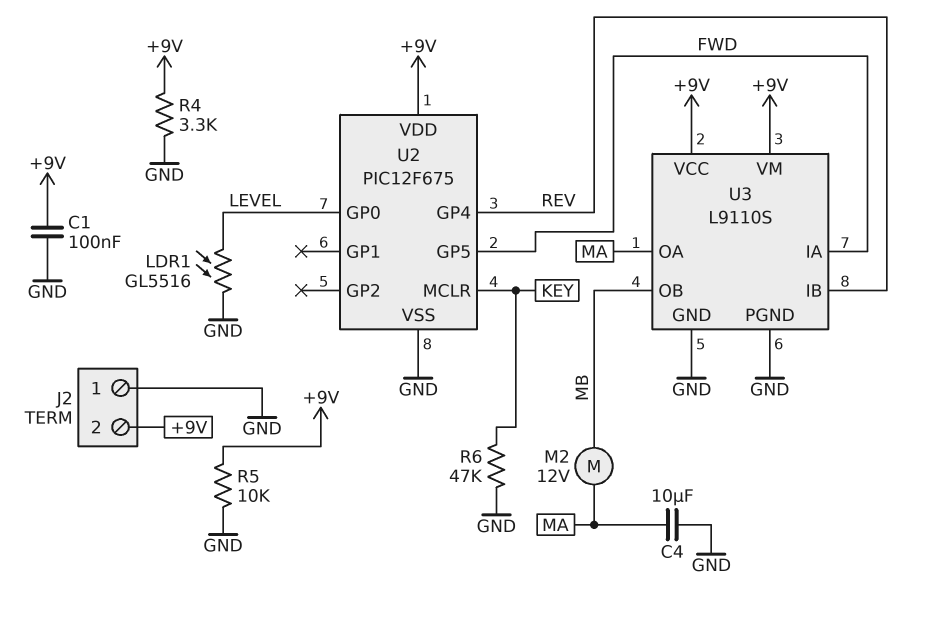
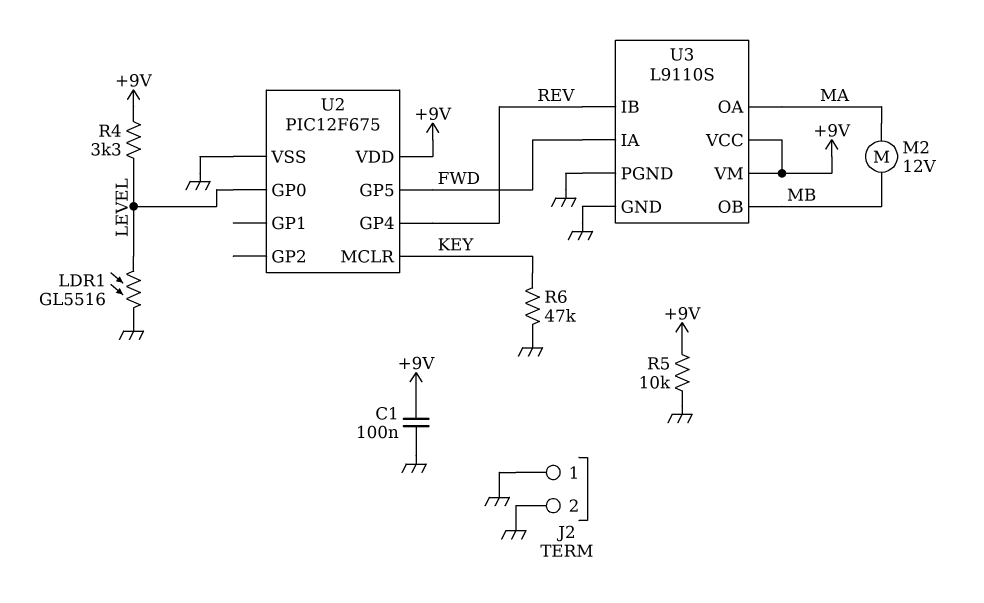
C4: 10uF (GND, MA) -> none
J2 pin 2: +9V -> GND
R4: 3.3k (+9V, GND) -> 3.3k (+9V, LEVEL)

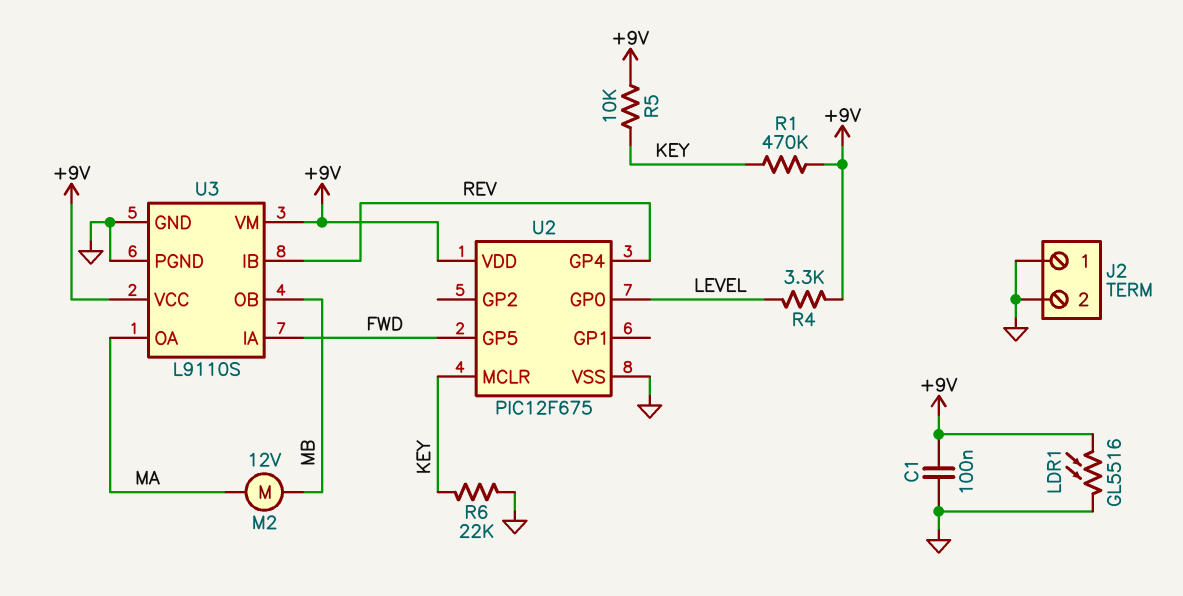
LDR1: GL5516 (GND, LEVEL) -> GL5516 (+9V, GND)
R1: none -> 470k (+9V, KEY)
R5: 10k (+9V, GND) -> 10k (+9V, KEY)
R6: 47k (GND, KEY) -> 22k (GND, KEY)

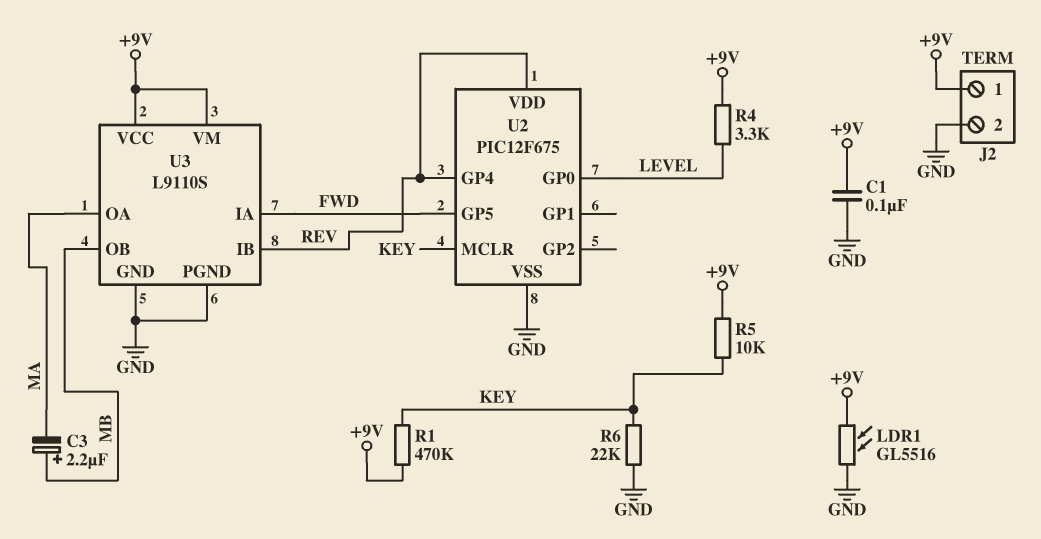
C3: none -> 2.2uF (plus MB, minus MA)
J2 pin 1: GND -> +9V
M2: motor 12V (MA, MB) -> none
U2 pin VDD: +9V -> REV

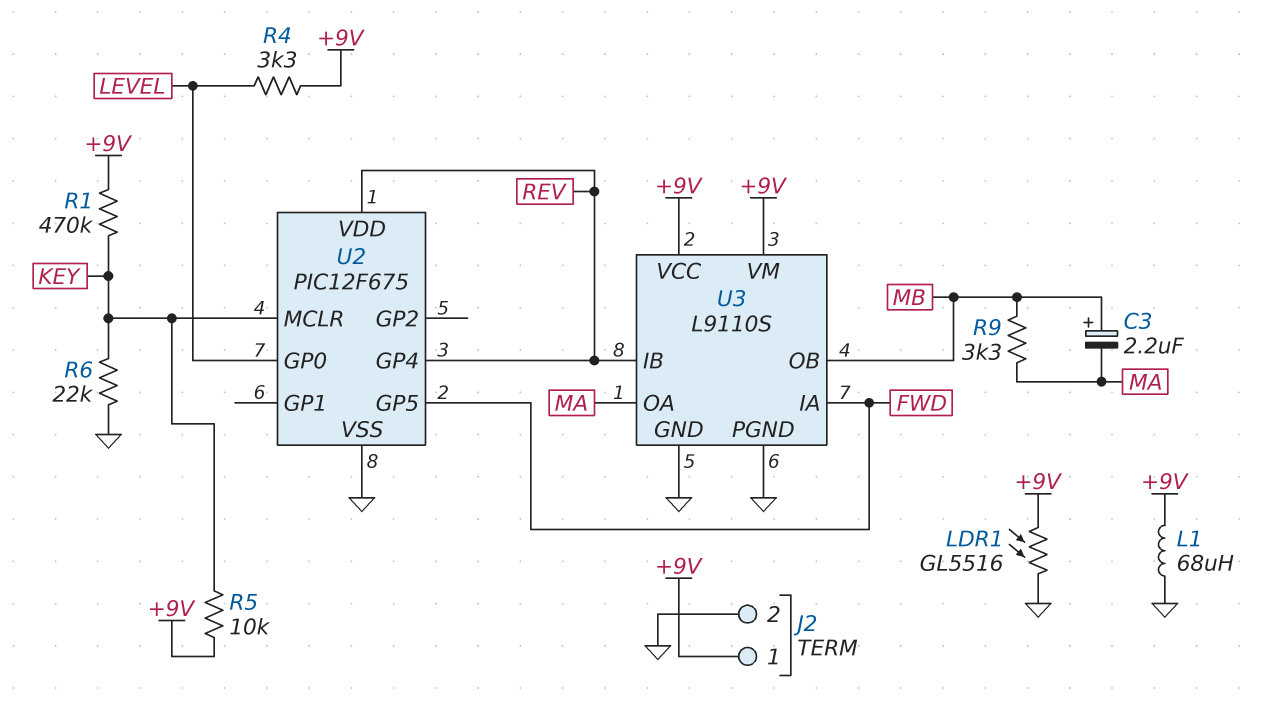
C1: 100nF (+9V, GND) -> none
L1: none -> 68uH (+9V, GND)
R9: none -> 3.3k (MA, MB)

